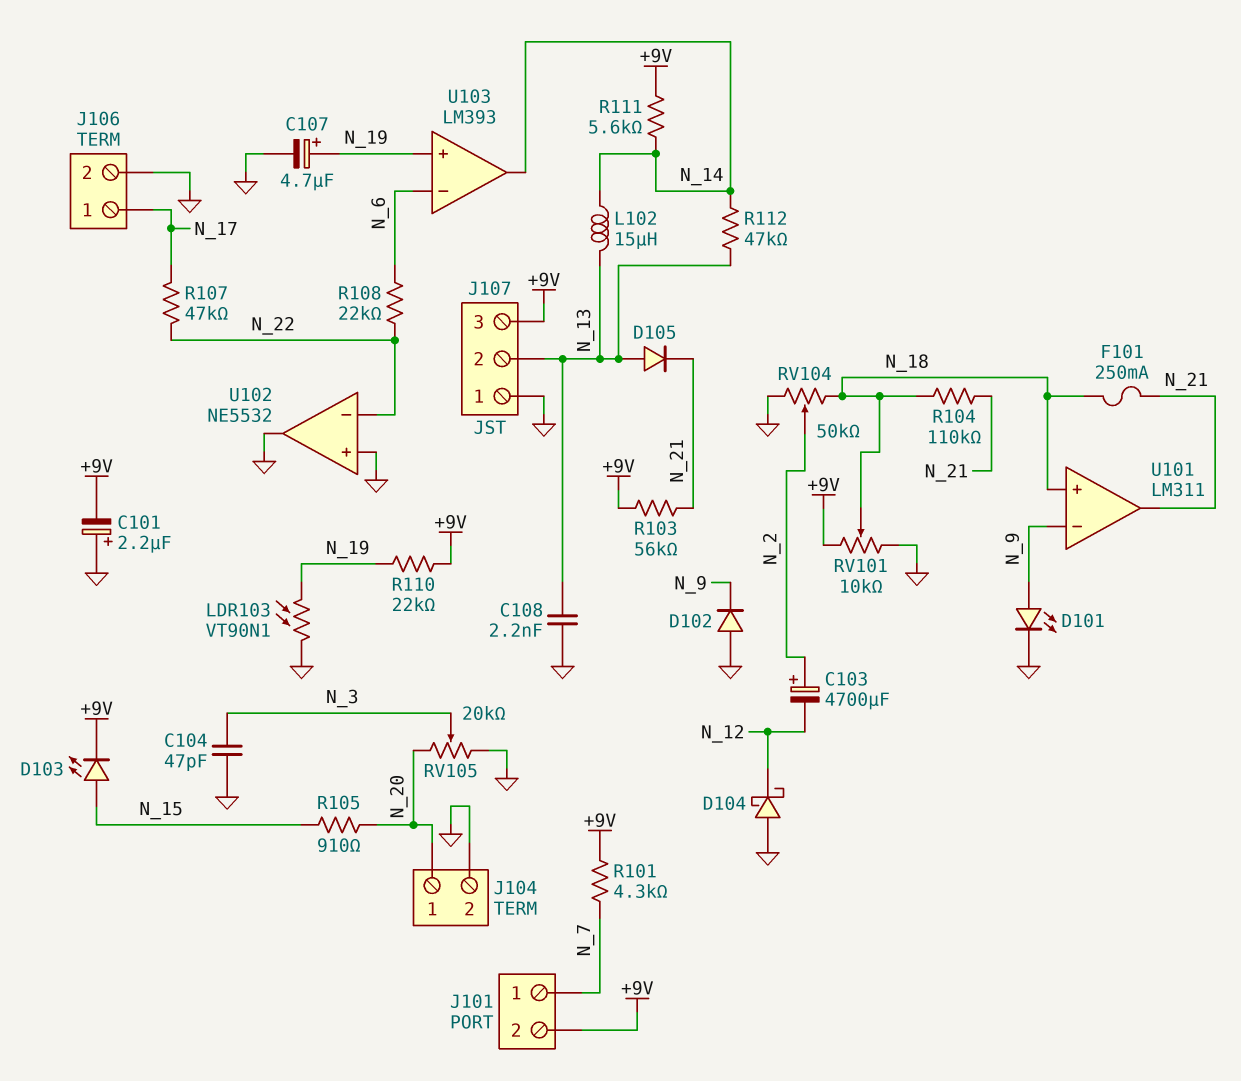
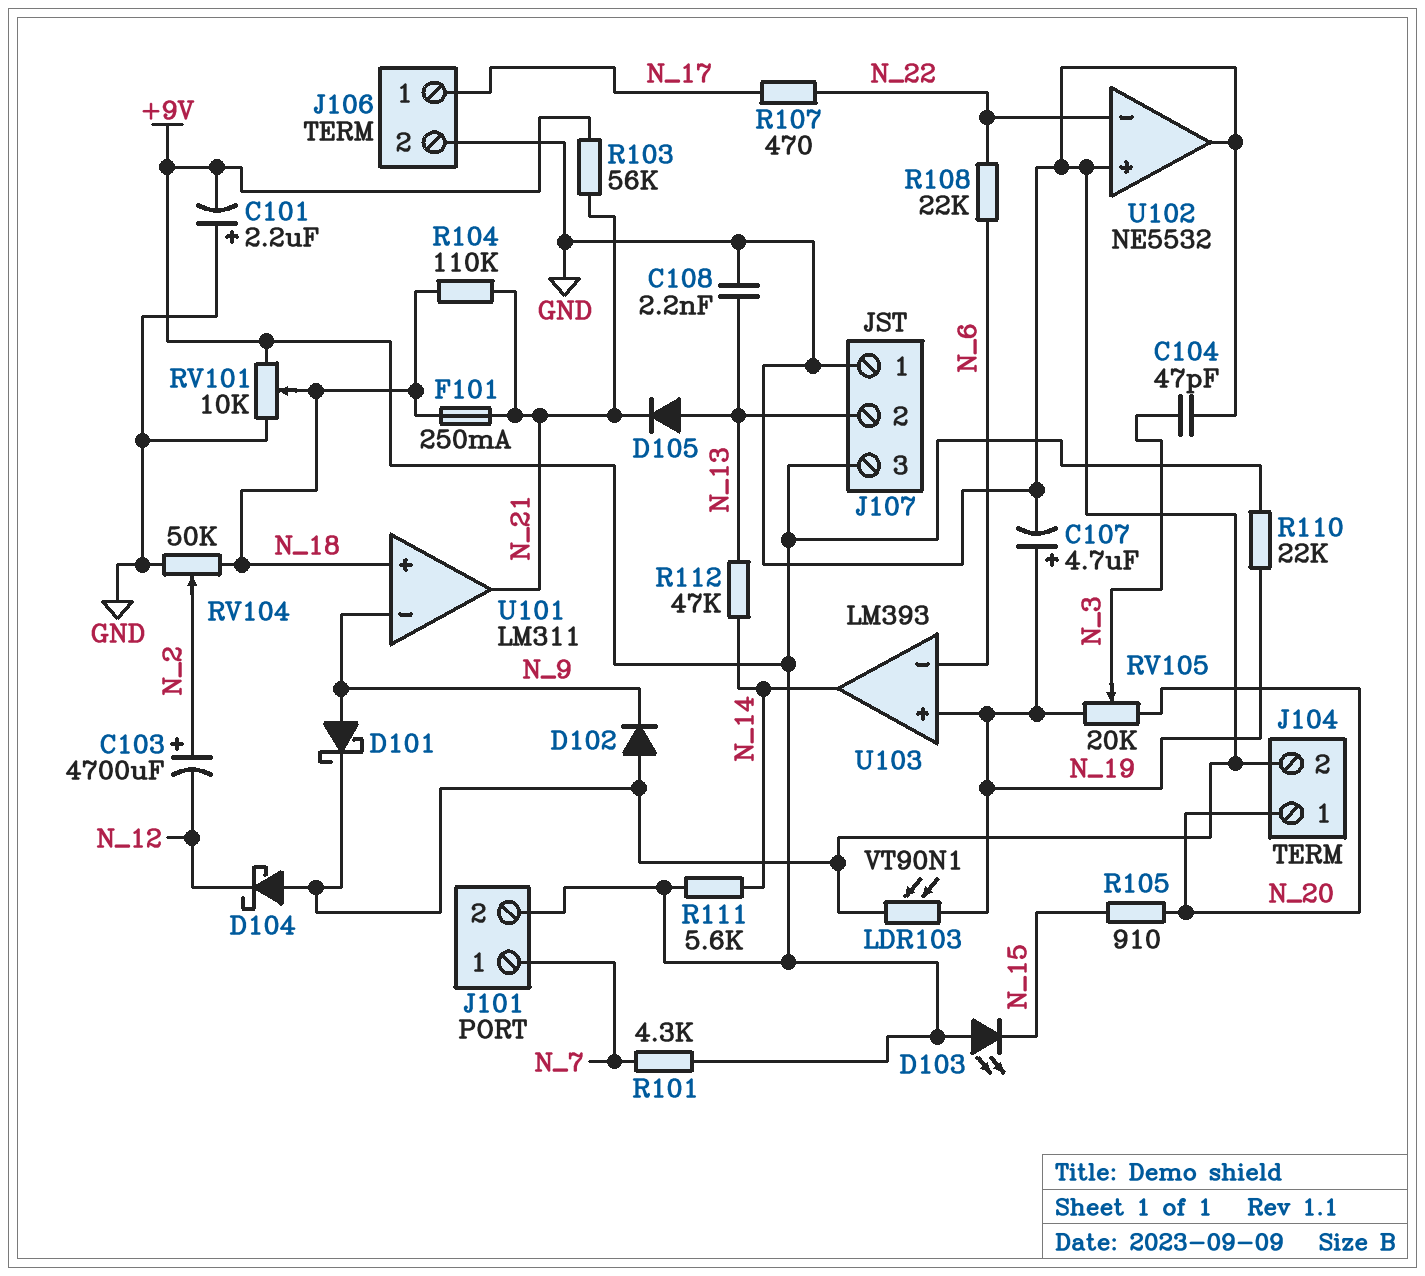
D101: LED (A N_9, K GND) -> schottky (A N_9, K GND)
D103: LED (A N_15, K +9V) -> LED (A +9V, K N_15)
L102: 15uH (N_13, N_14) -> none
R107: 47k (N_17, N_22) -> 470 (N_17, N_22)
RV105: 20k (GND, N_20, wiper N_3) -> 20k (N_19, N_20, wiper N_3)

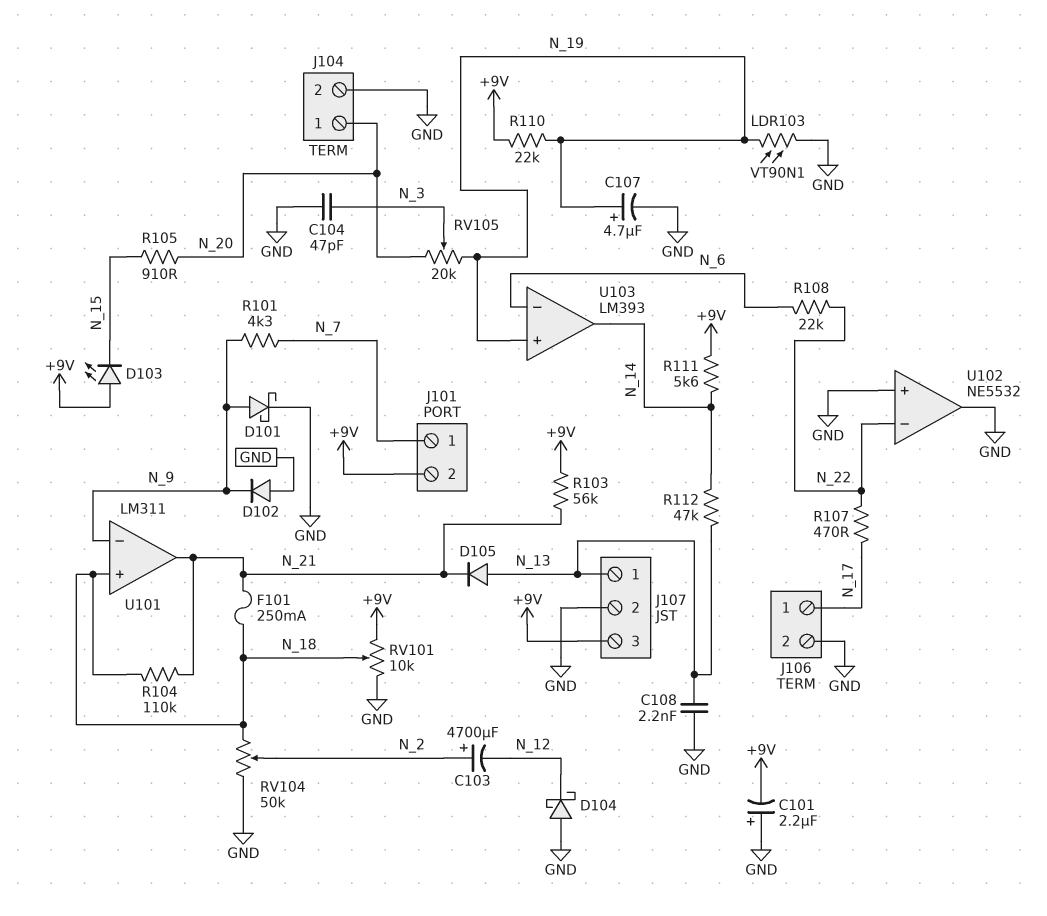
J107 pin 1: GND -> N_13
J107 pin 2: N_13 -> GND
R101: 4.3k (+9V, N_7) -> 4.3k (N_7, N_9)

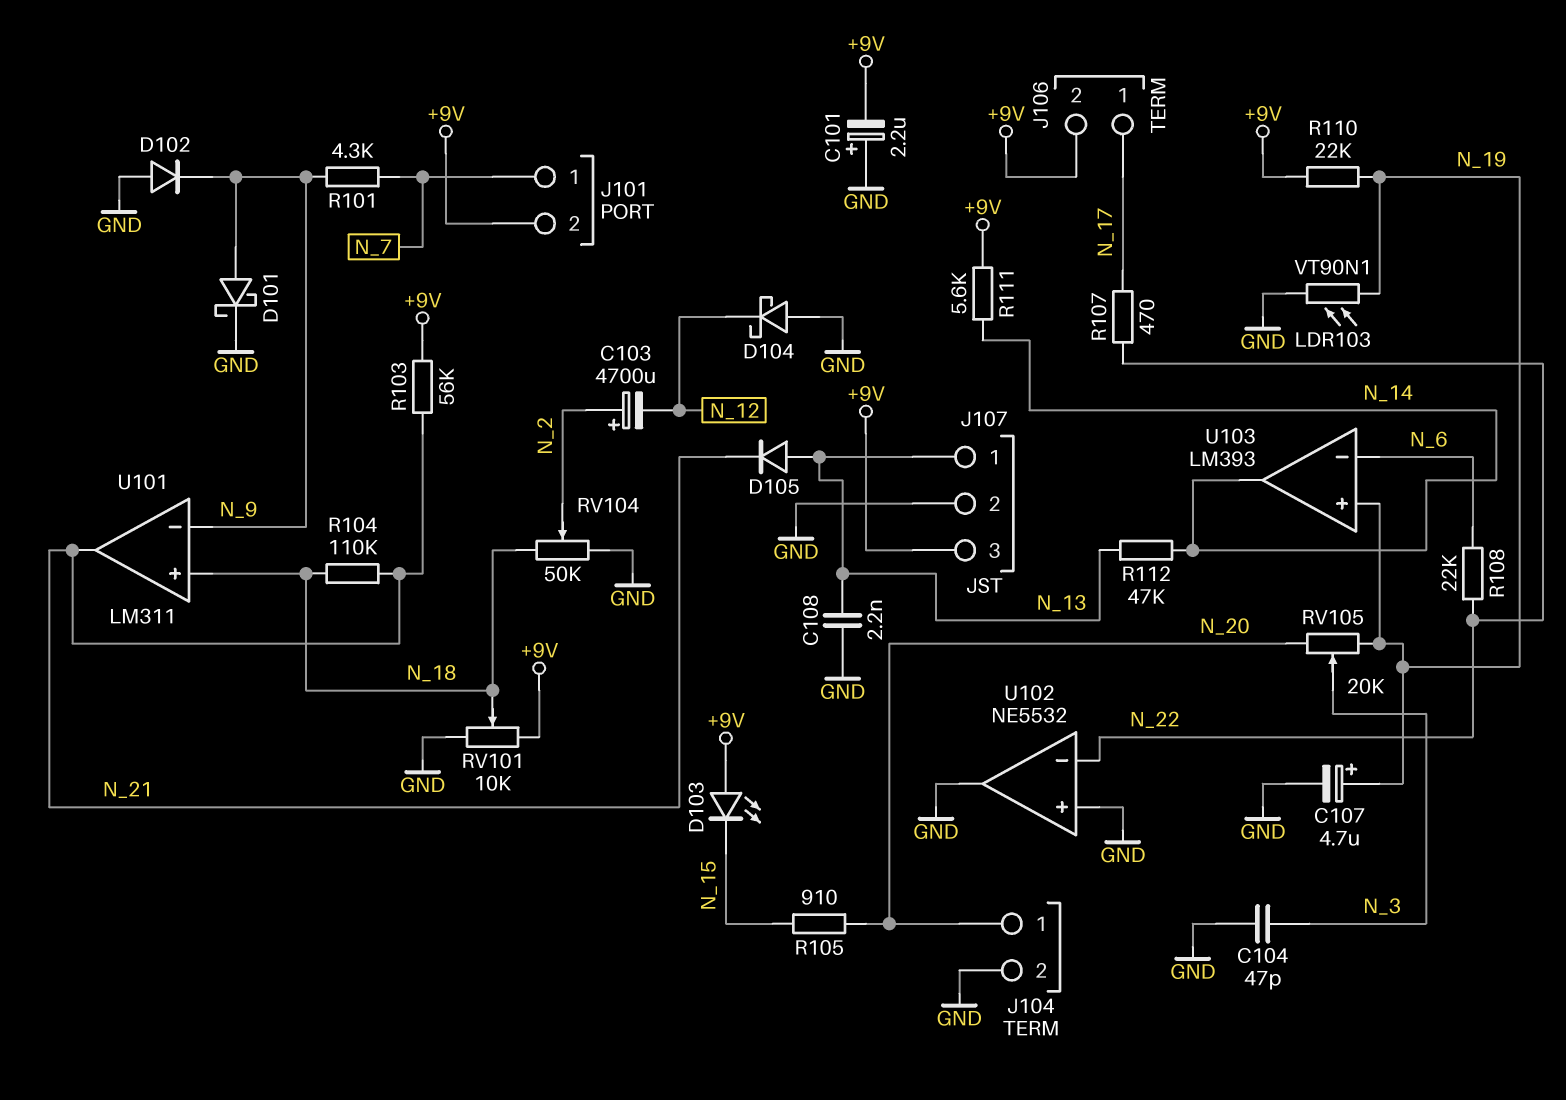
F101: 250mA (N_18, N_21) -> none
J106 pin 2: GND -> +9V

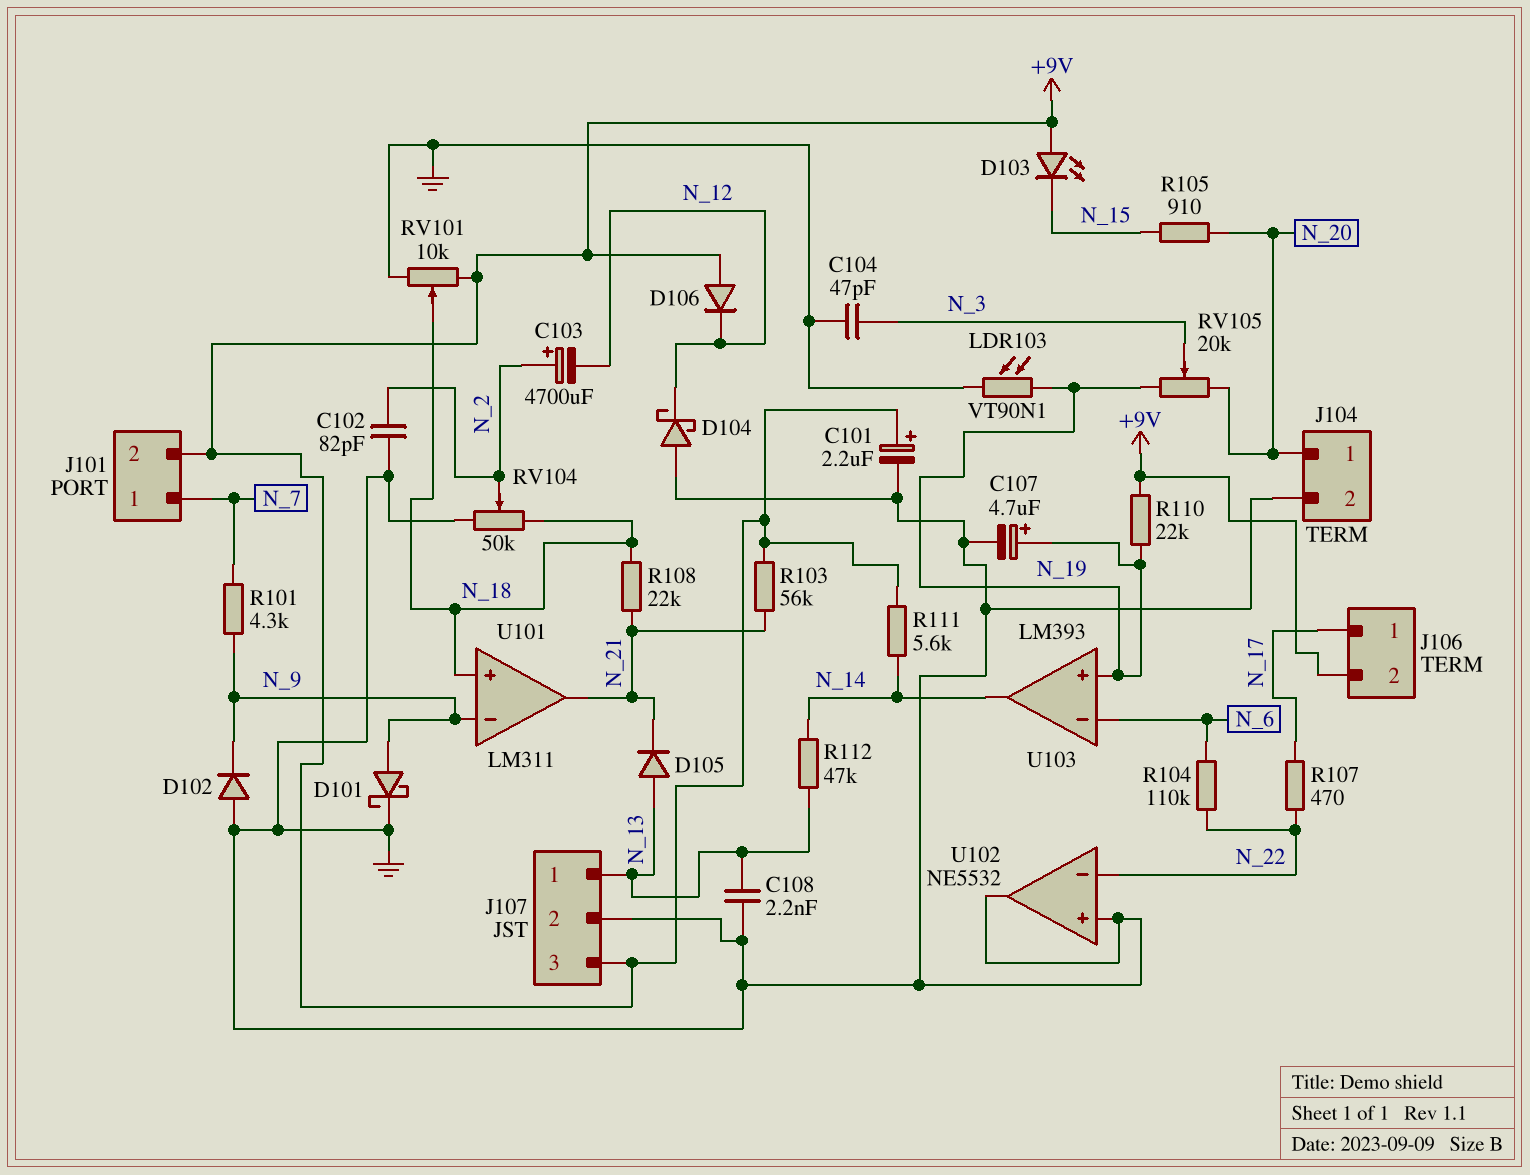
C101: 2.2uF (plus GND, minus +9V) -> 2.2uF (plus +9V, minus GND)
C102: none -> 82pF (GND, N_2)
D106: none -> diode (A +9V, K N_12)
R104: 110k (N_18, N_21) -> 110k (N_6, N_22)
R108: 22k (N_6, N_22) -> 22k (N_18, N_21)

